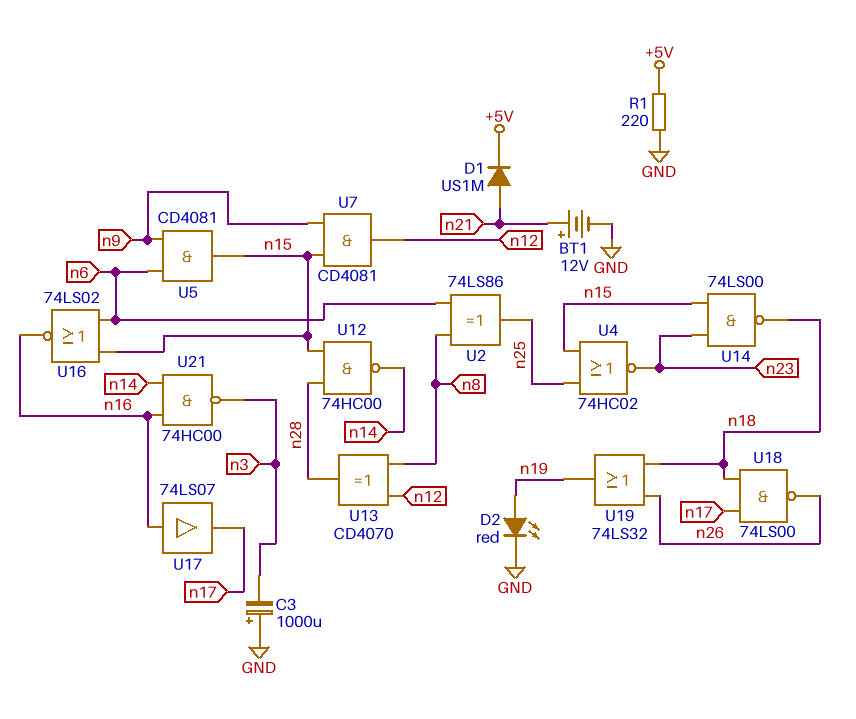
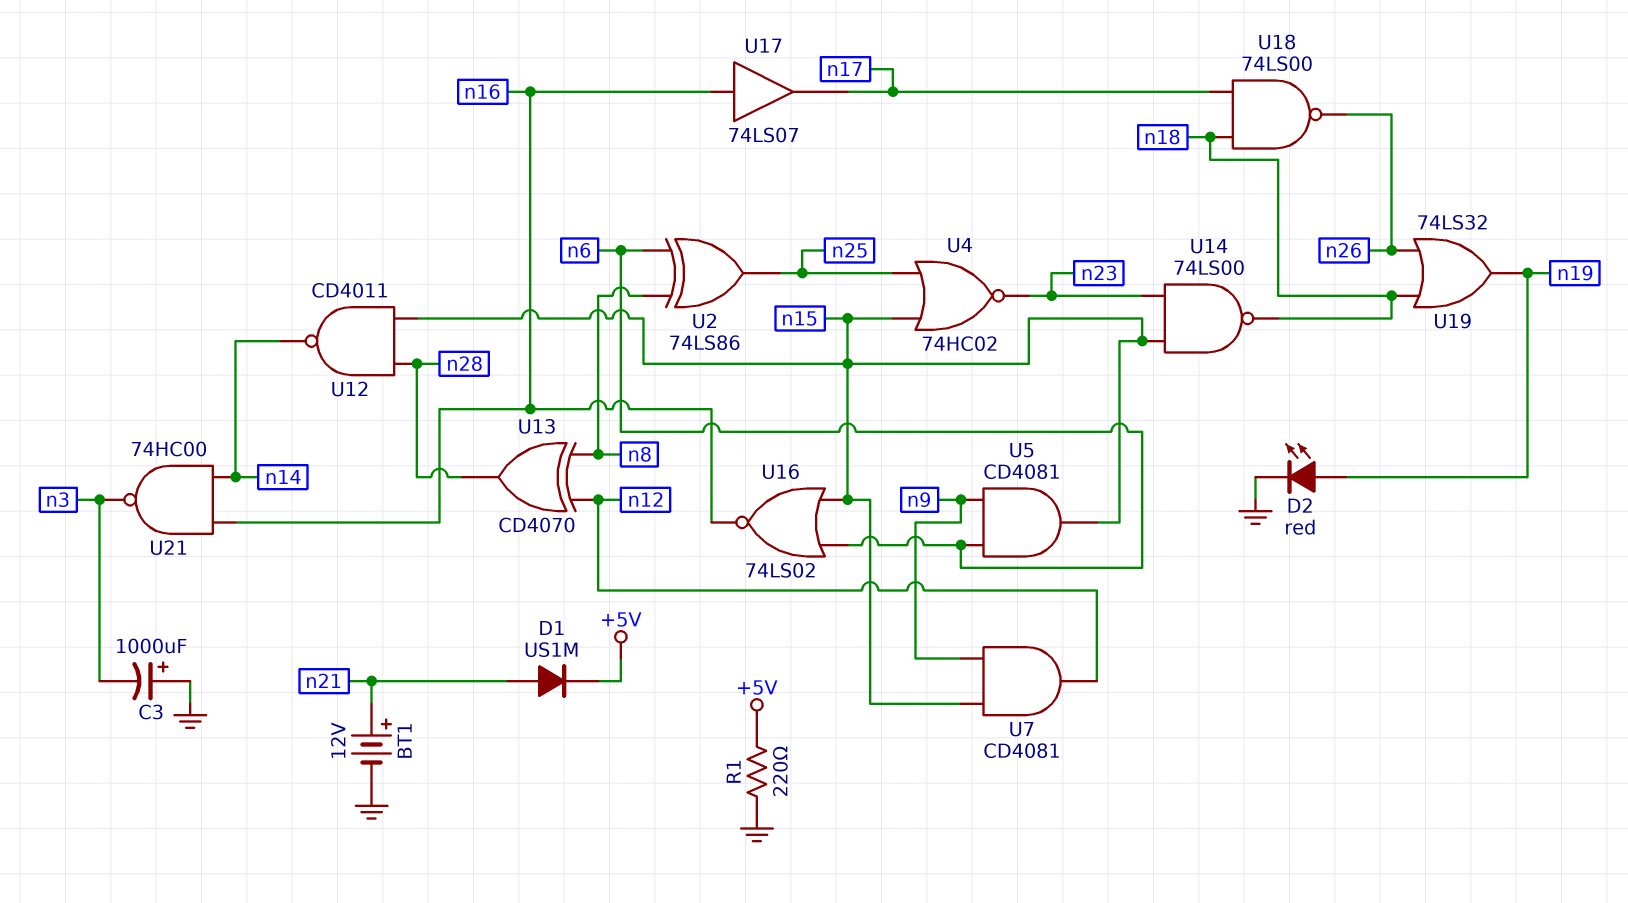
U12: NAND 74HC00 (in n15, in n28, out n14) -> NAND CD4011 (in n15, in n28, out n14)

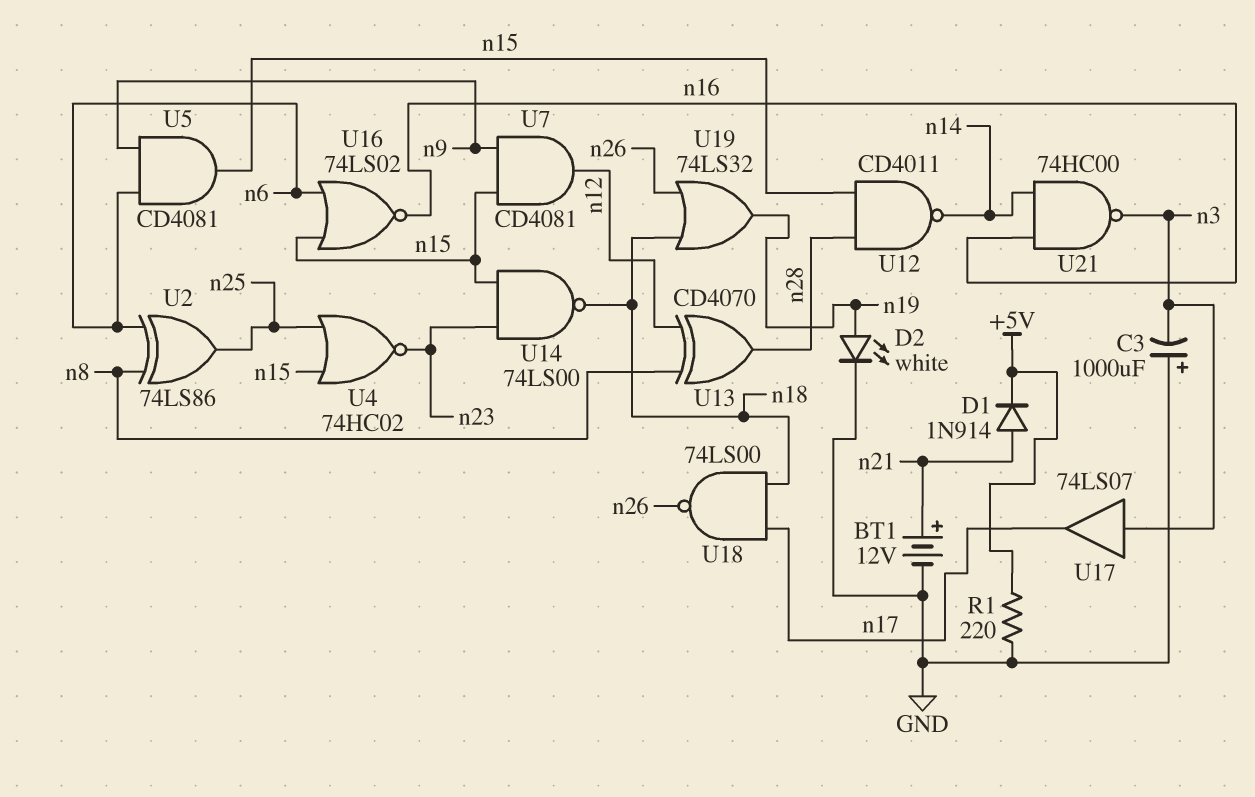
D1: diode US1M (A n21, K +5V) -> diode 1N914 (A n21, K +5V)
D2: LED red (A n19, K GND) -> LED white (A n19, K GND)
U17: buffer 74LS07 (in n16, out n17) -> buffer 74LS07 (in n3, out n17)

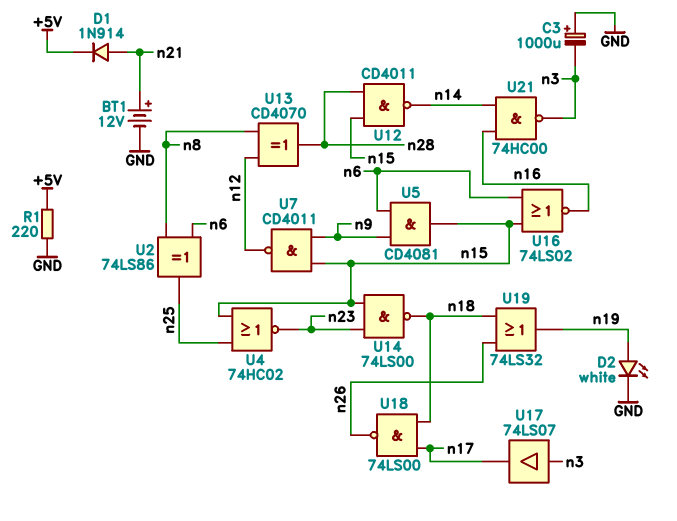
U7: AND CD4081 (in n9, in n15, out n12) -> NAND CD4011 (in n9, in n15, out n12)

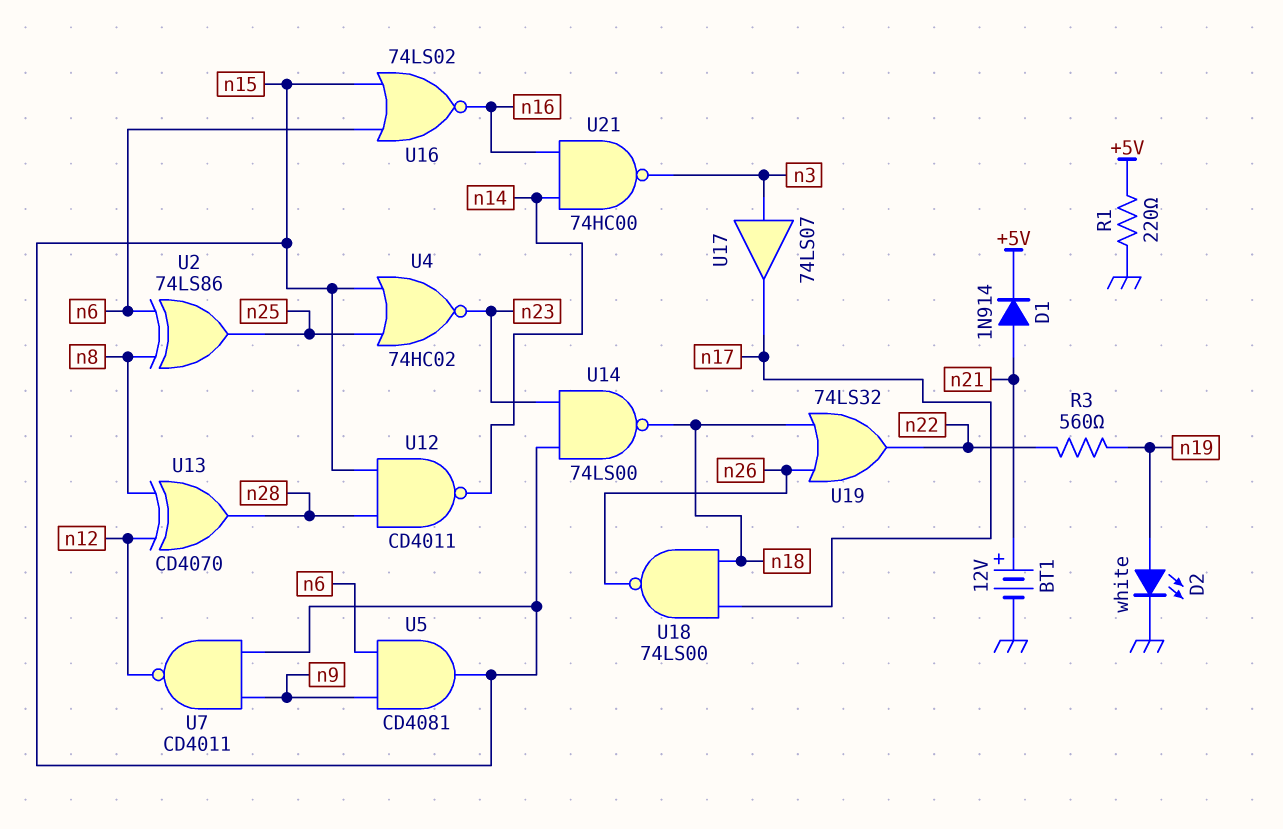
C3: 1000uF (plus GND, minus n3) -> none
R3: none -> 560 (n19, n22)
U19: OR 74LS32 (in n18, in n26, out n19) -> OR 74LS32 (in n18, in n26, out n22)

